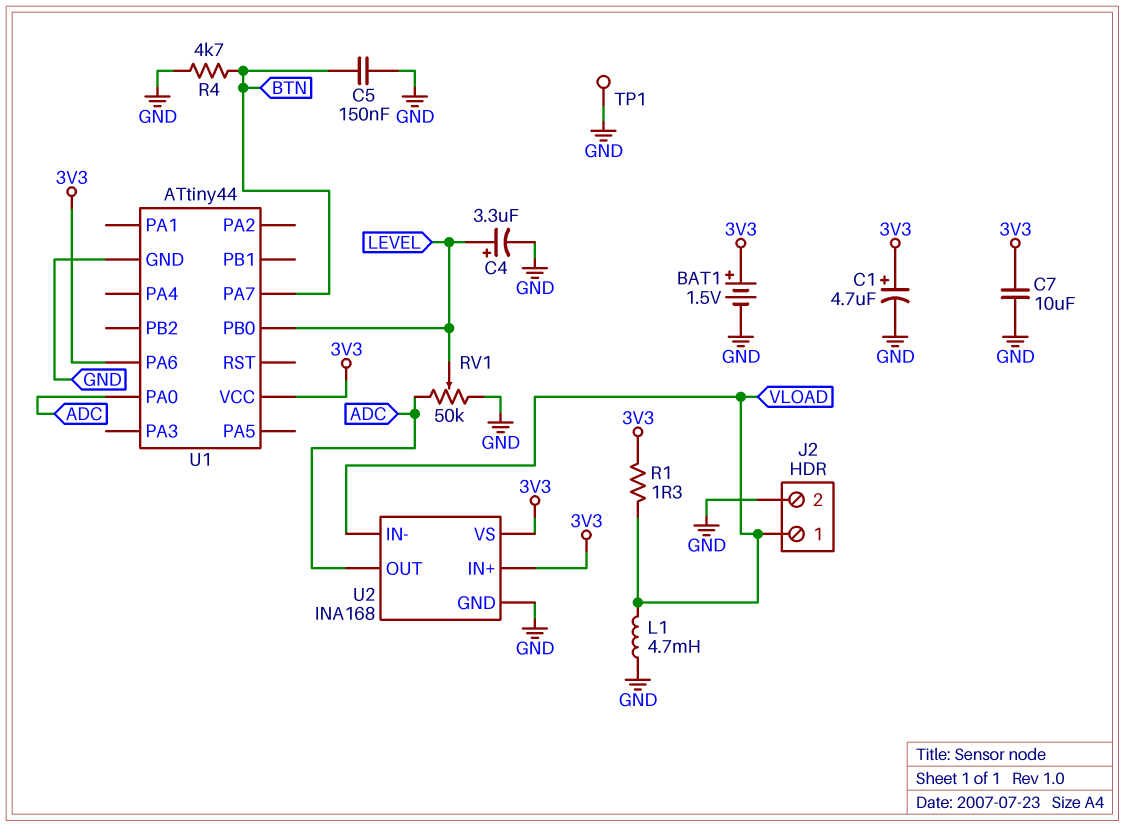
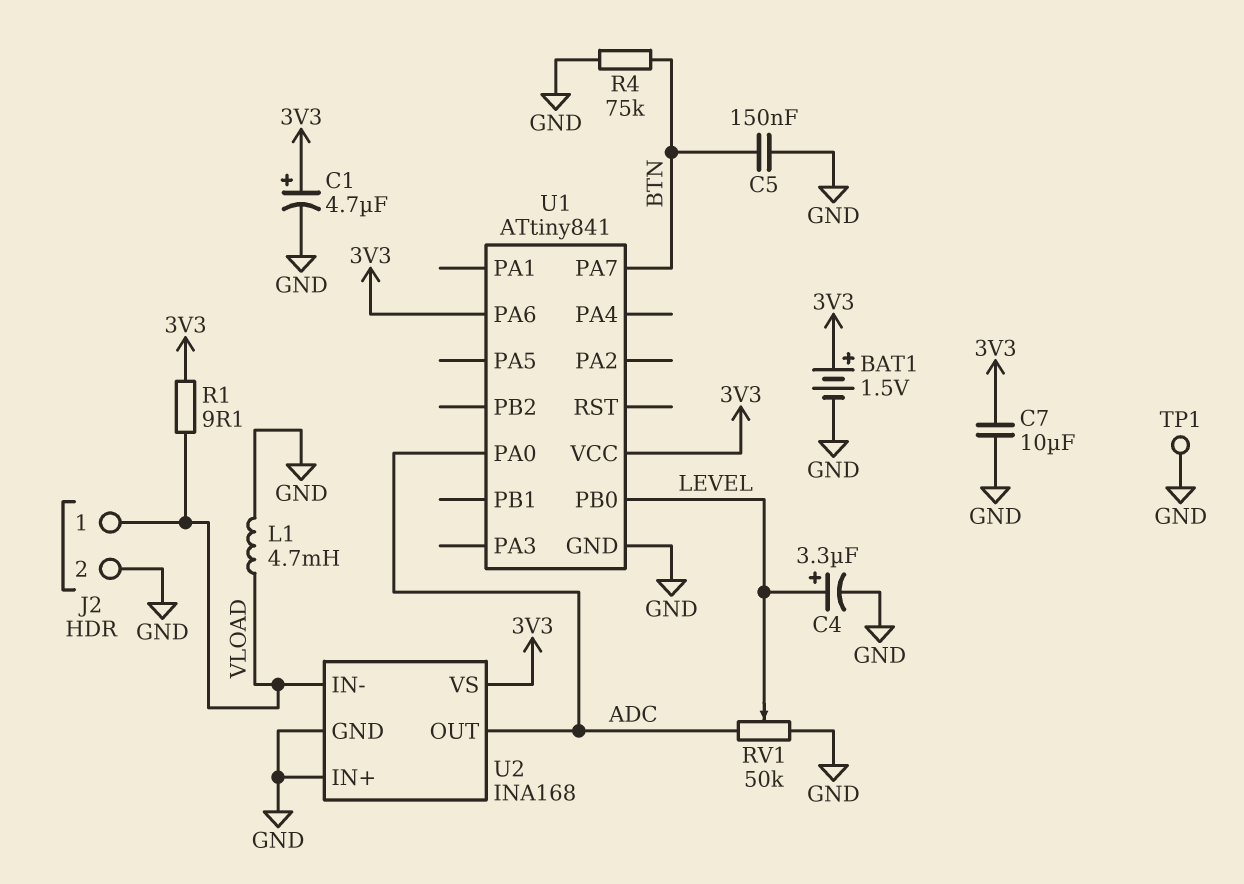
R1: 1.3 (3V3, VLOAD) -> 9.1 (3V3, VLOAD)
R4: 4.7k (BTN, GND) -> 75k (BTN, GND)
U1: ATtiny44 -> ATtiny841
U2 pin IN+: 3V3 -> GND

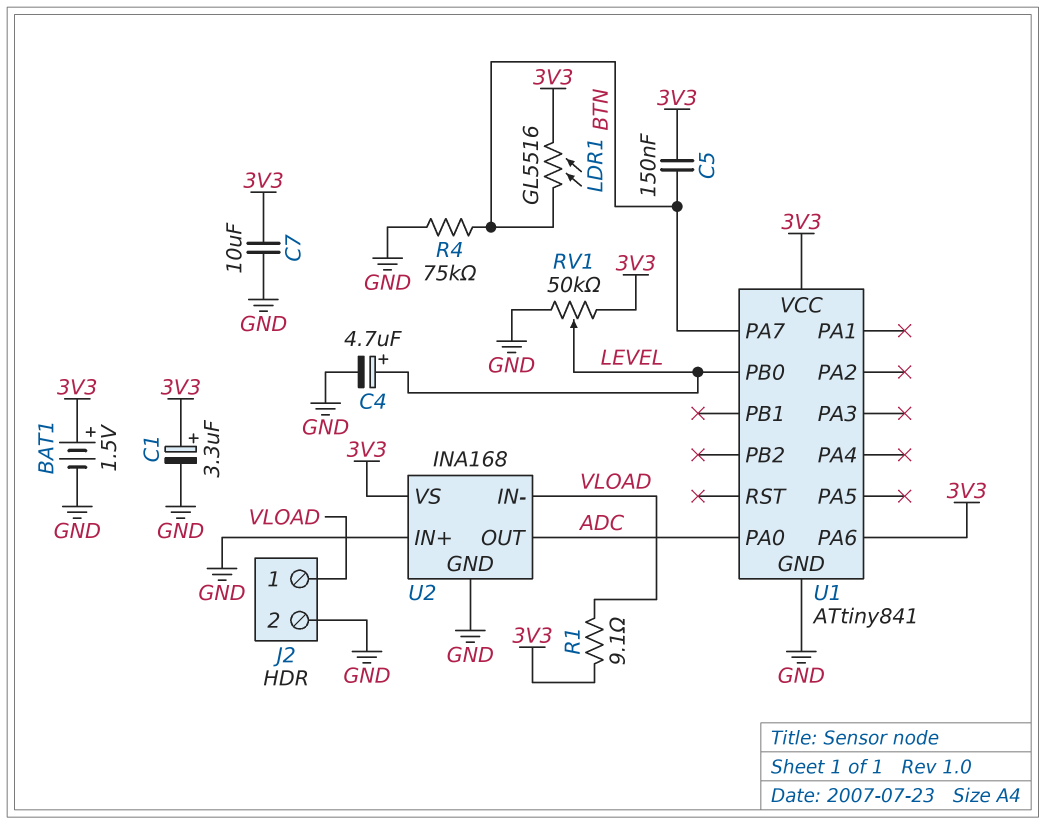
C1: 4.7uF (plus 3V3, minus GND) -> 3.3uF (plus 3V3, minus GND)
C4: 3.3uF (plus LEVEL, minus GND) -> 4.7uF (plus LEVEL, minus GND)
C5: 150nF (BTN, GND) -> 150nF (3V3, BTN)
L1: 4.7mH (GND, VLOAD) -> none
LDR1: none -> GL5516 (3V3, BTN)
RV1: 50k (ADC, GND, wiper LEVEL) -> 50k (3V3, GND, wiper LEVEL)
TP1: test point (GND) -> none

